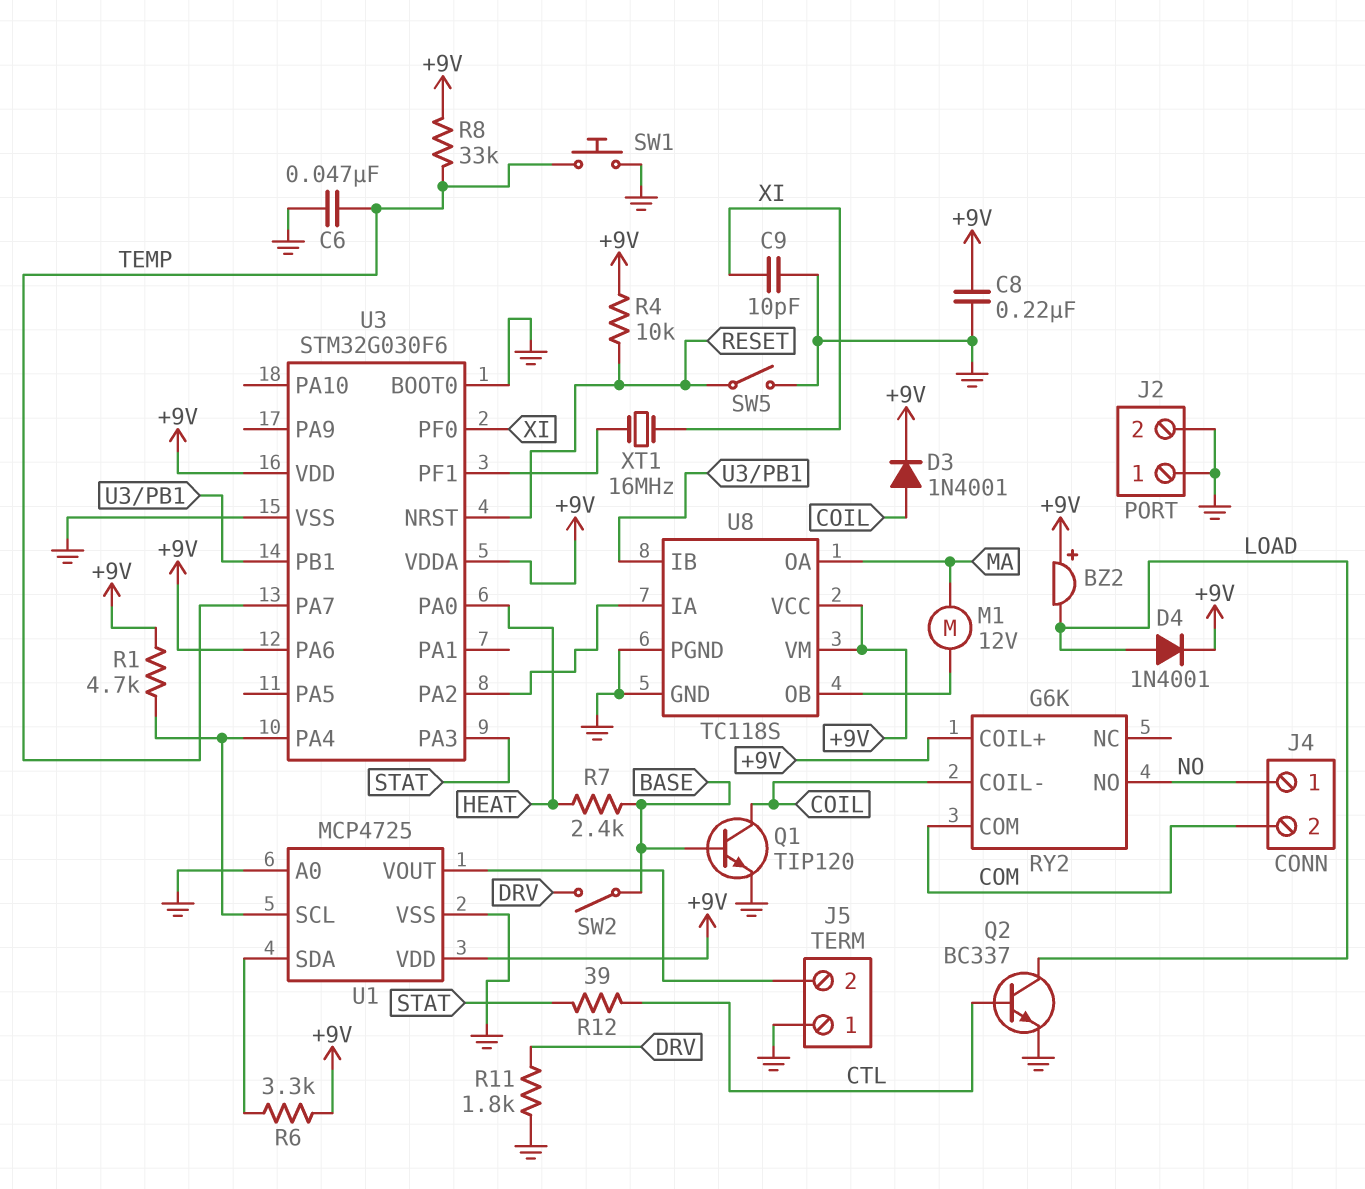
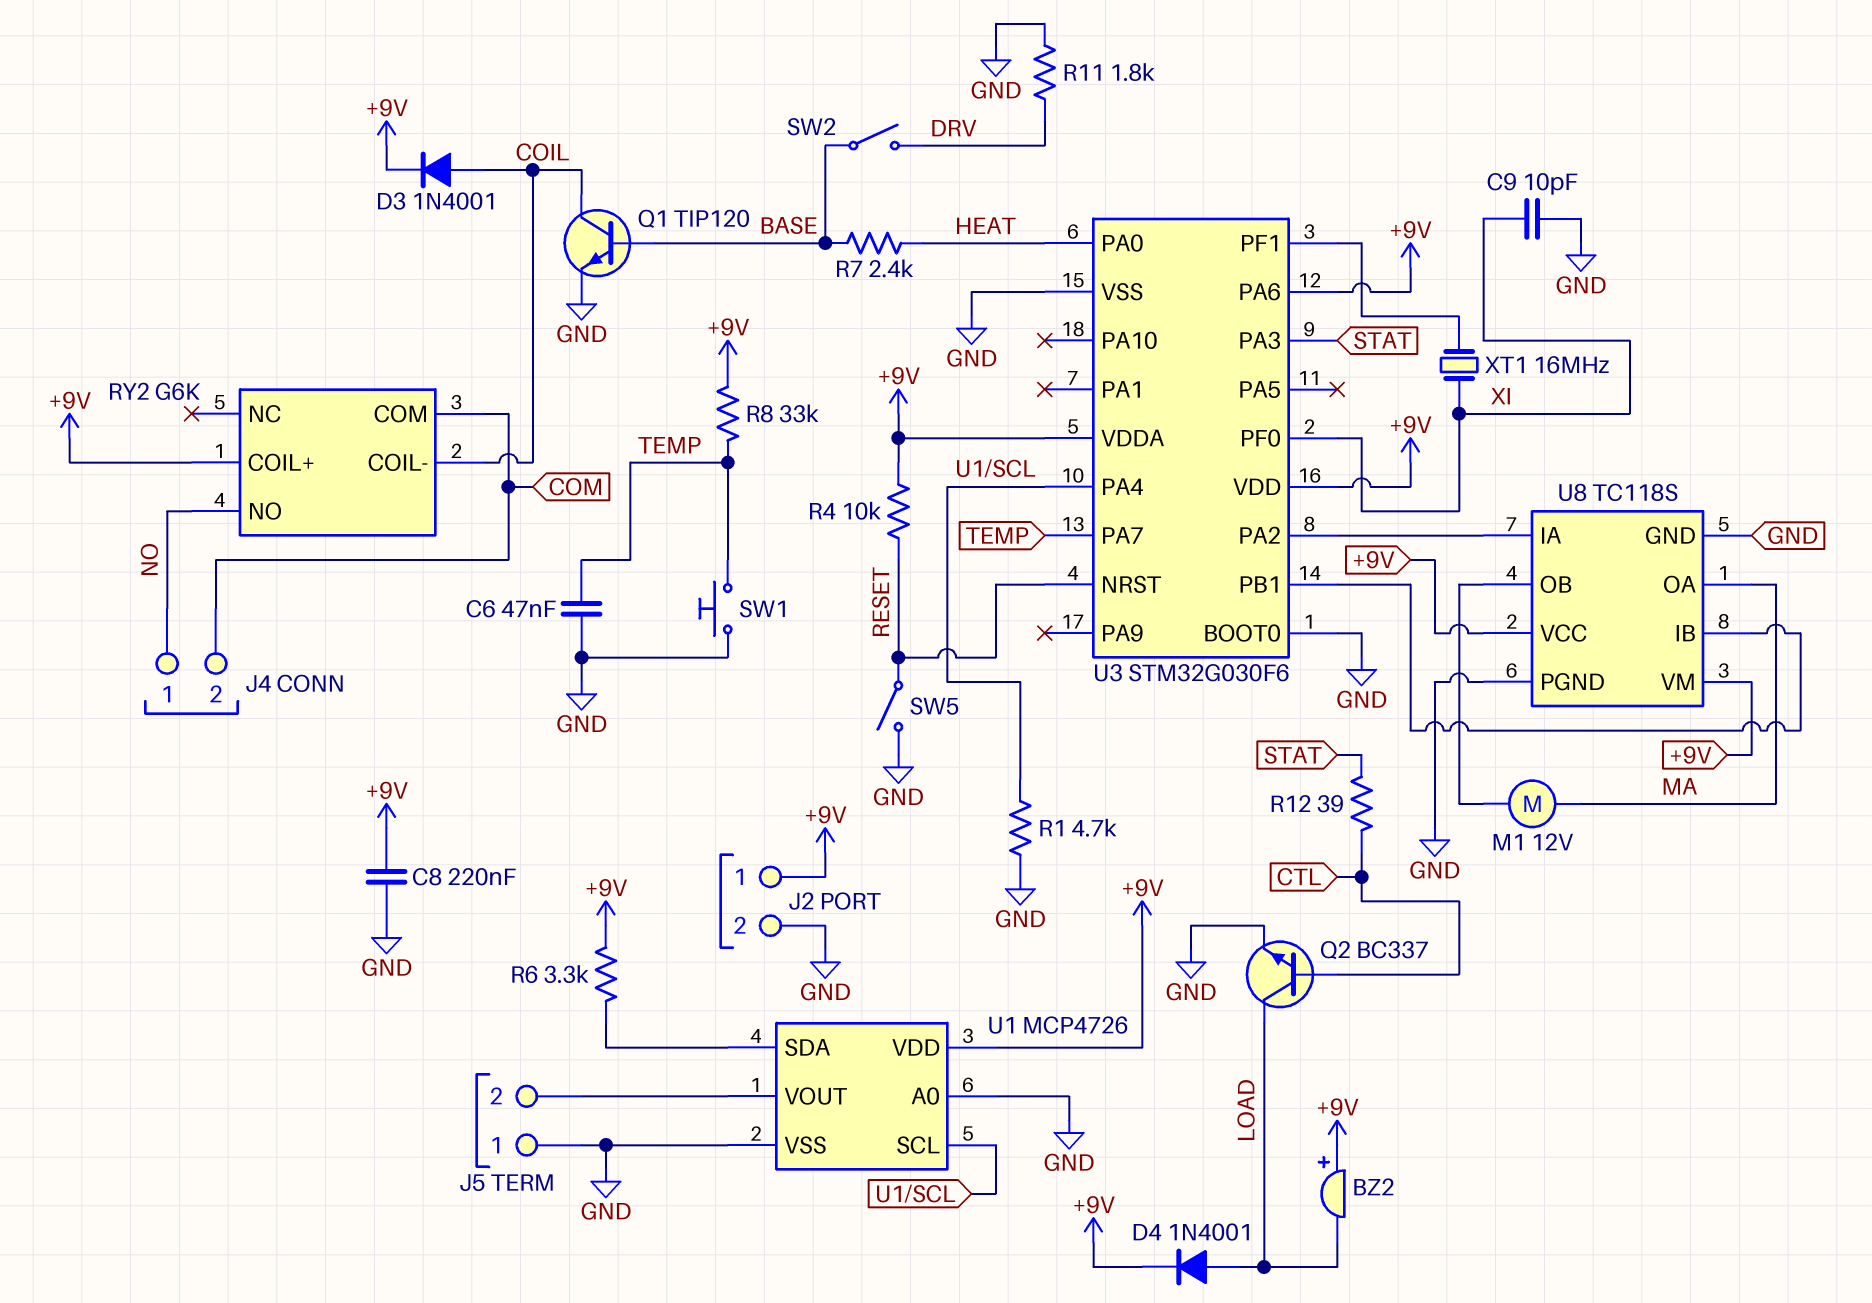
J2 pin 1: GND -> +9V
R1: 4.7k (+9V, U1/SCL) -> 4.7k (GND, U1/SCL)
U1: MCP4725 -> MCP4726

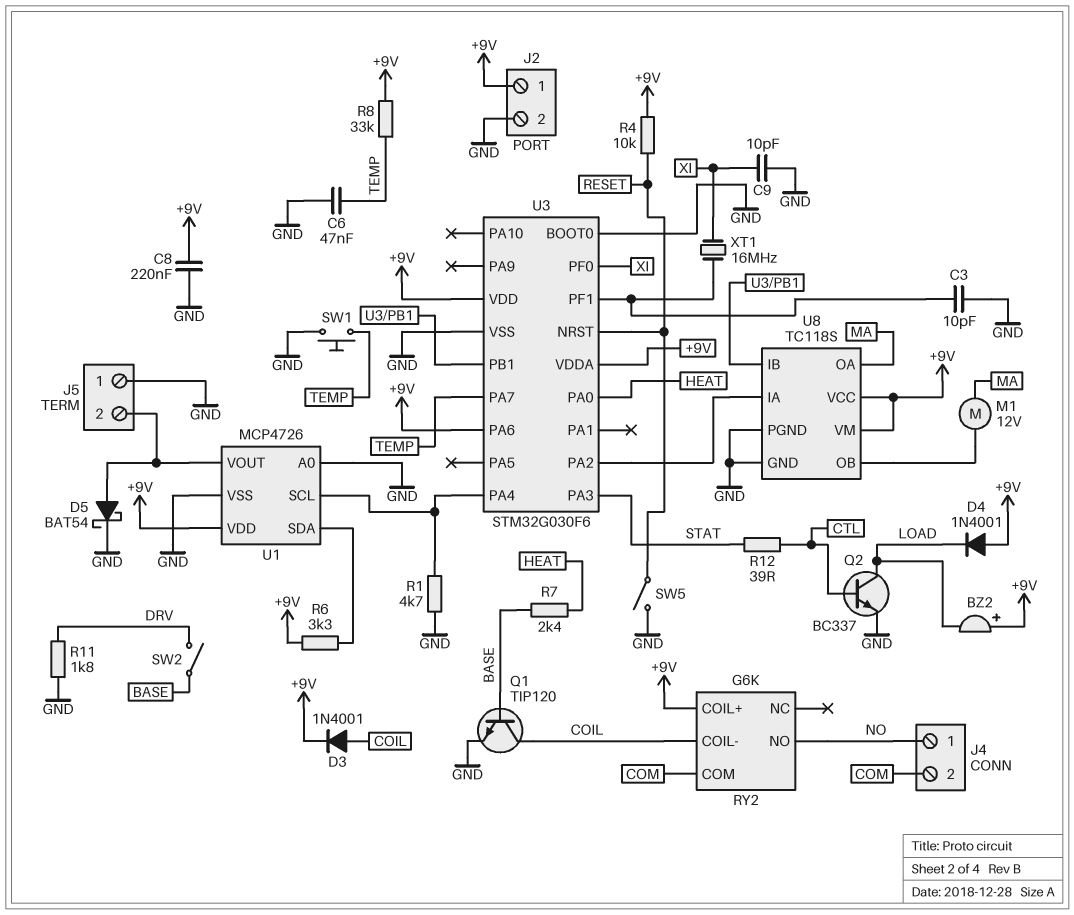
C3: none -> 10pF (GND, U3/PF1)
D4: diode 1N4001 (A LOAD, K +9V) -> diode 1N4001 (A +9V, K LOAD)
D5: none -> schottky BAT54 (A J5/2, K GND)

